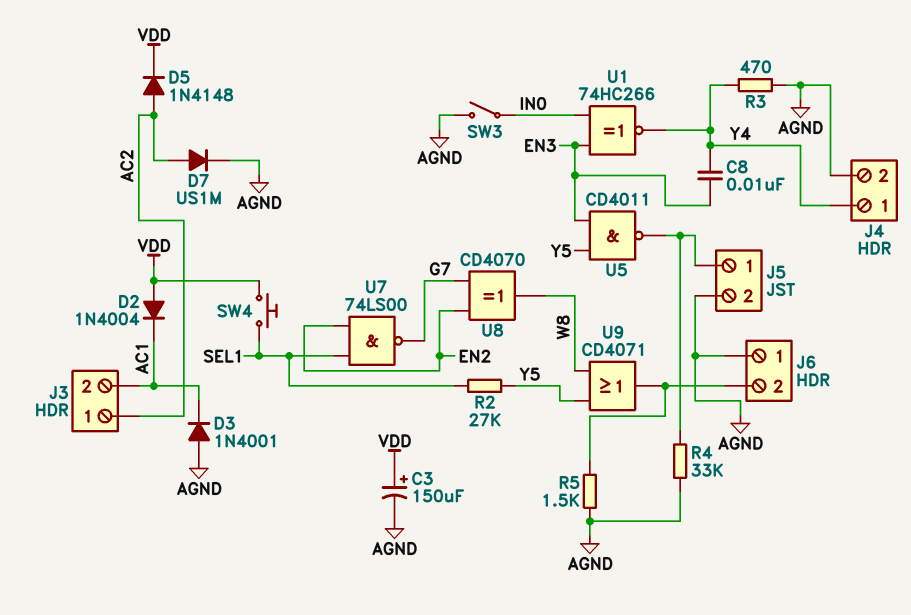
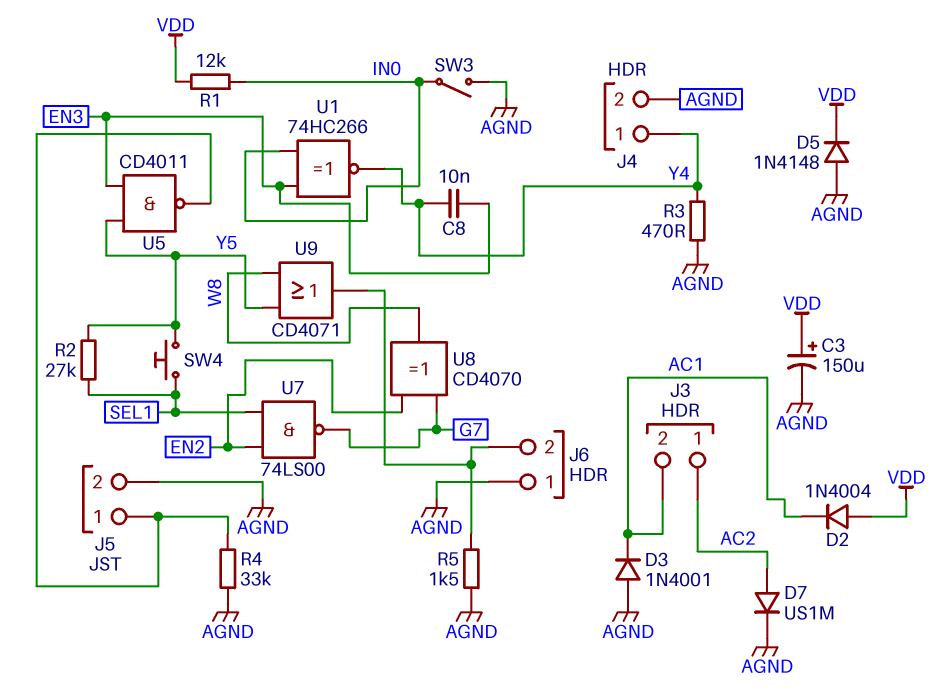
D5: diode 1N4148 (A AC2, K VDD) -> diode 1N4148 (A AGND, K VDD)
R1: none -> 12k (IN0, VDD)
SW4: button (SEL1, VDD) -> button (SEL1, Y5)

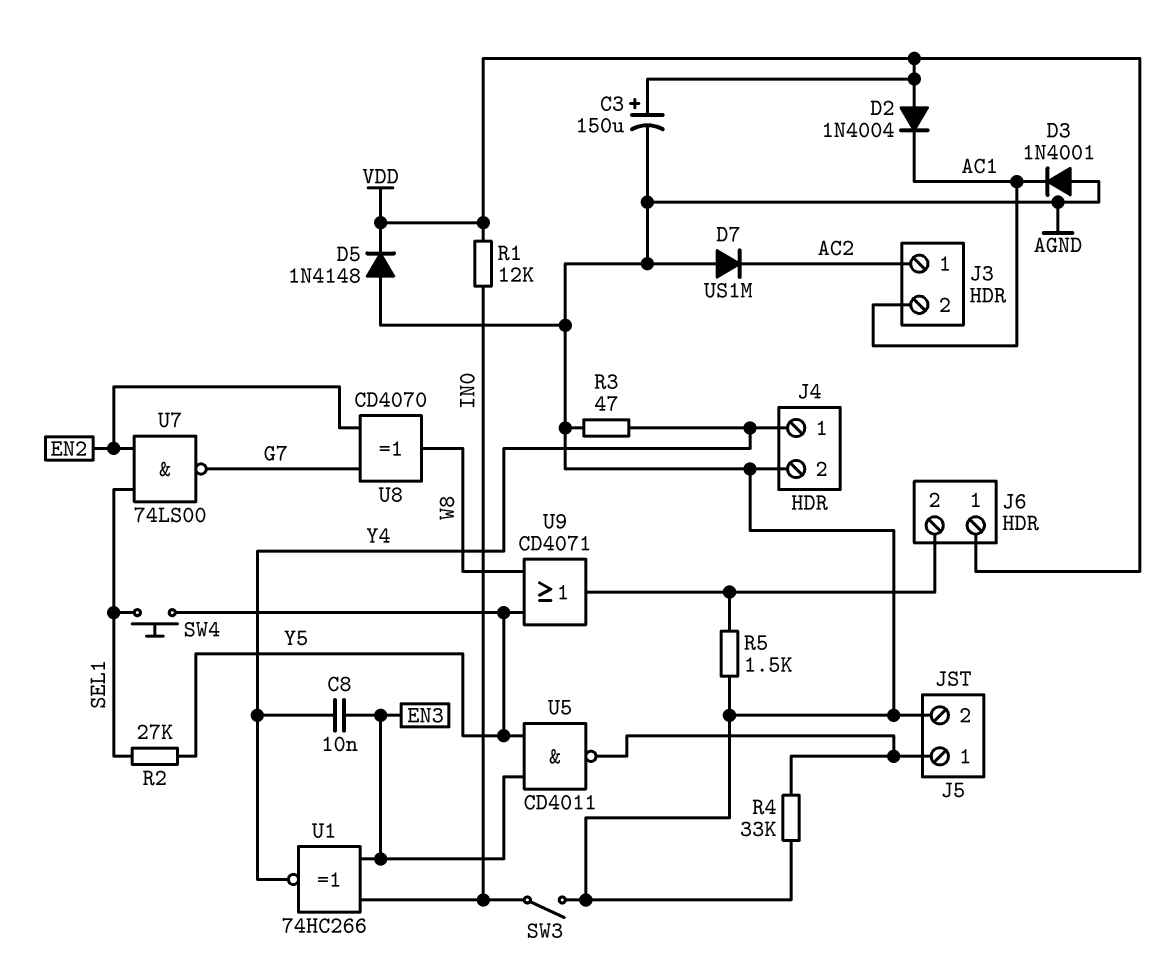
D7: diode US1M (A AC2, K AGND) -> diode US1M (A AGND, K AC2)
J6 pin 1: AGND -> VDD
R3: 470 (AGND, Y4) -> 47 (AGND, Y4)

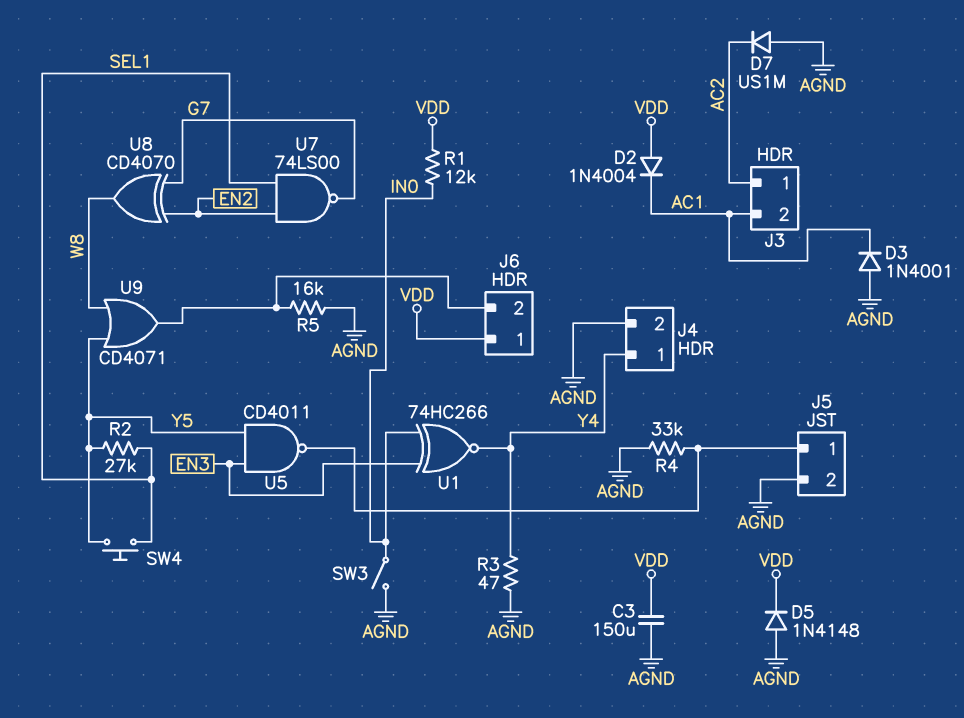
C3: 150uF (plus VDD, minus AGND) -> 150uF (AGND, VDD)
C8: 10nF (EN3, Y4) -> none
R5: 1.5k (AGND, J6/2) -> 16k (AGND, J6/2)

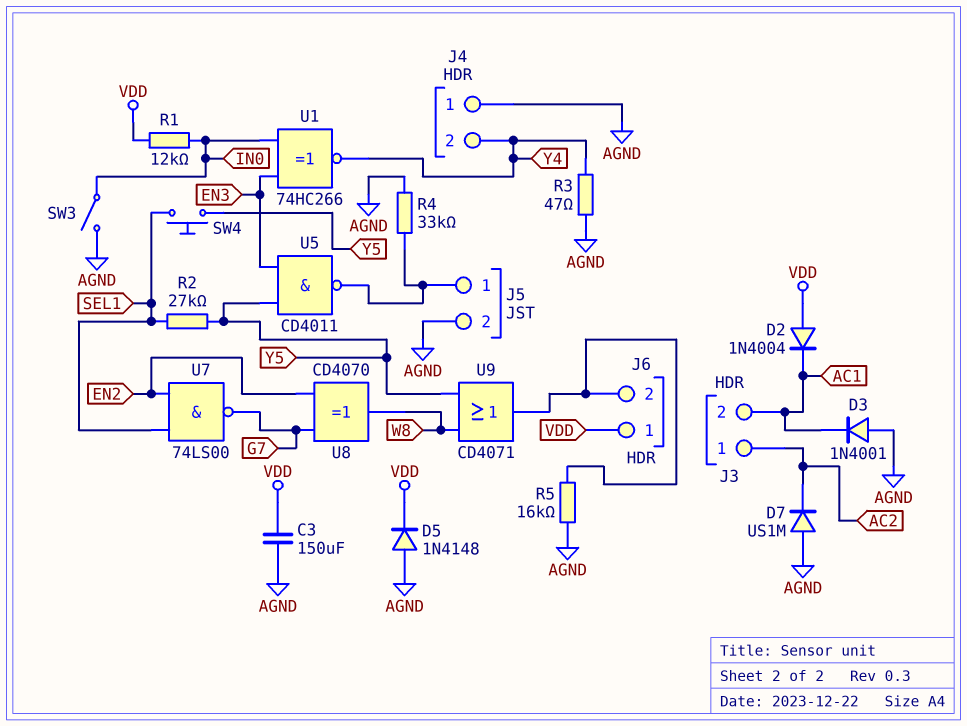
J4 pin 1: Y4 -> AGND
J4 pin 2: AGND -> Y4

